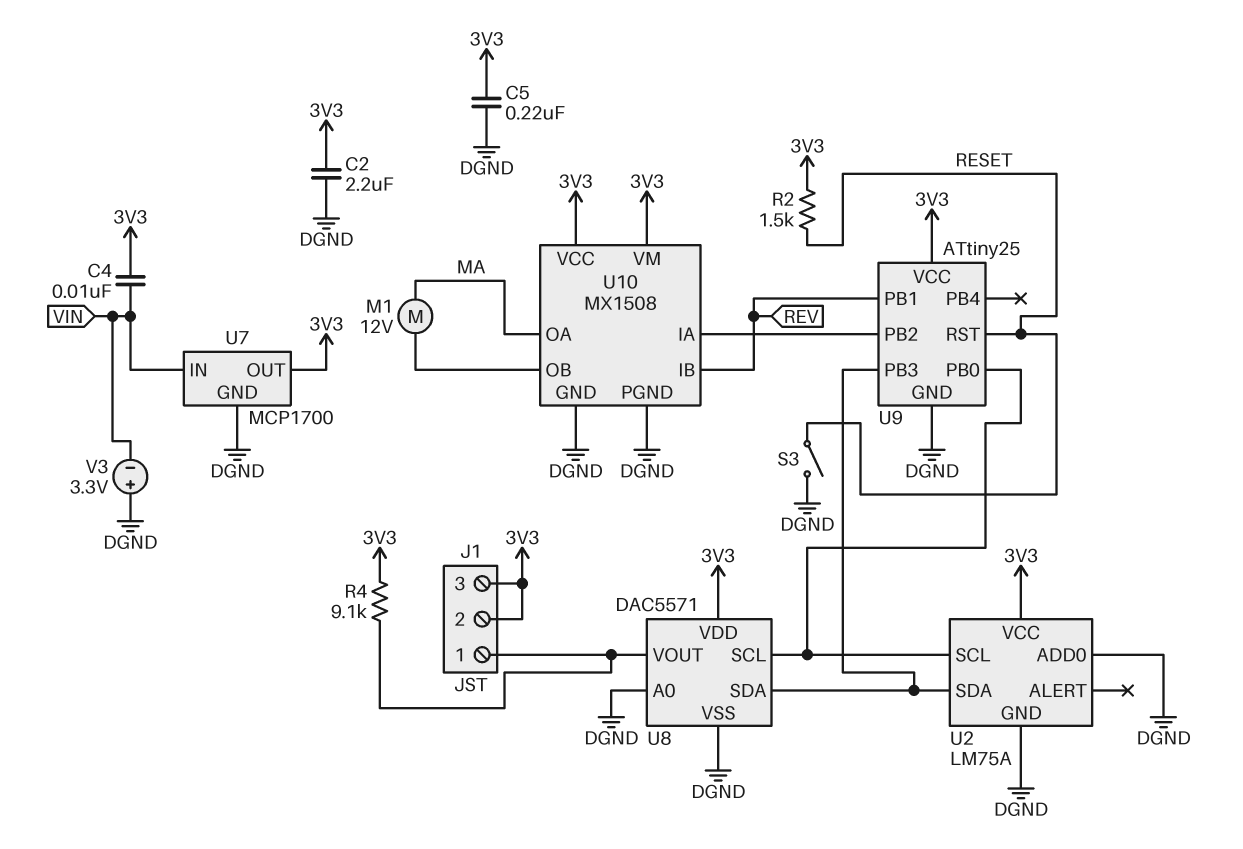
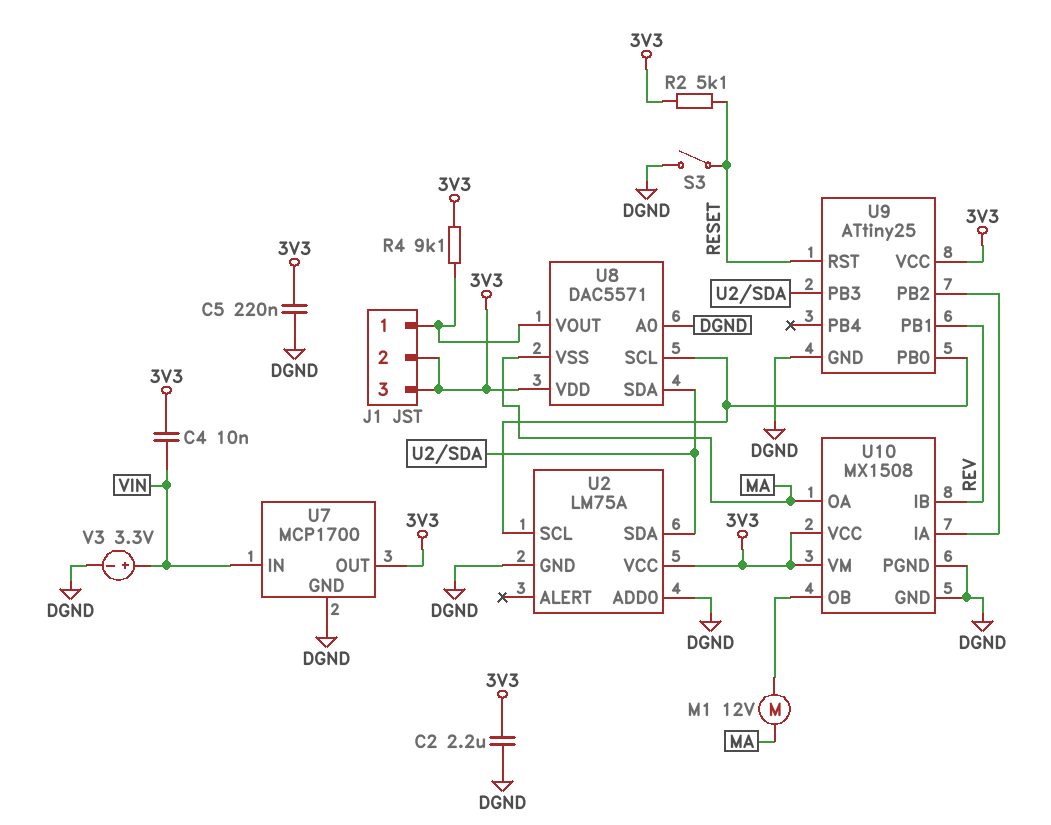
R2: 1.5k (3V3, RESET) -> 5.1k (3V3, RESET)
U8 pin VSS: DGND -> MA
V3: 3.3V (plus DGND, minus VIN) -> 3.3V (plus VIN, minus DGND)

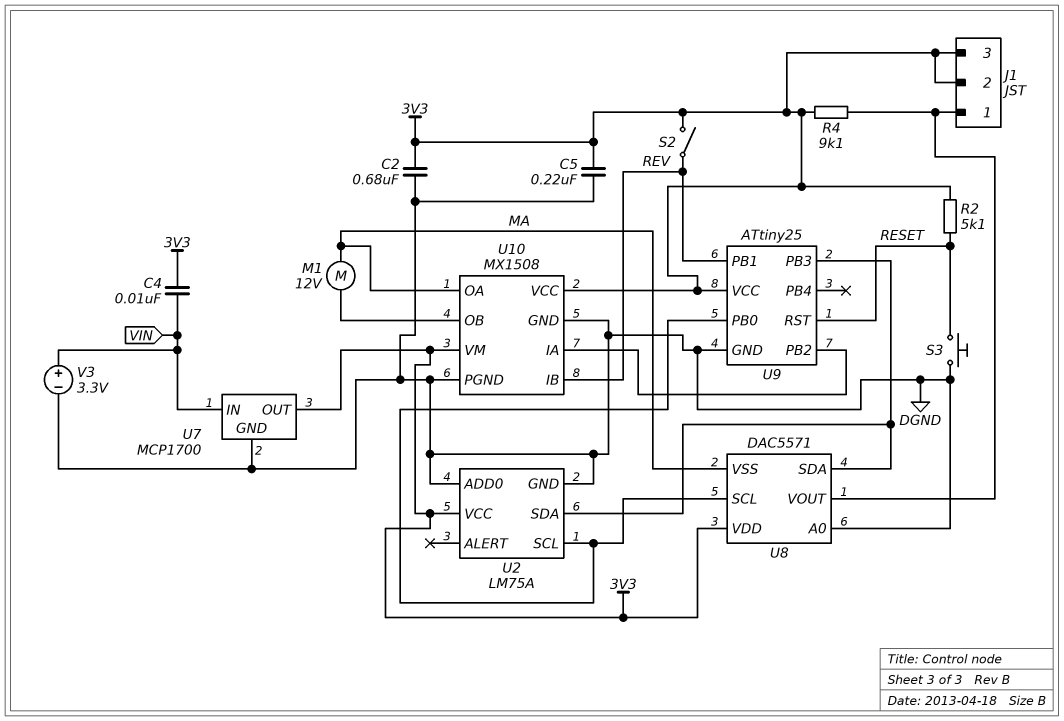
C2: 2.2uF (3V3, DGND) -> 680nF (3V3, DGND)
S2: none -> switch (3V3, REV)
S3: switch (DGND, RESET) -> button (DGND, RESET)

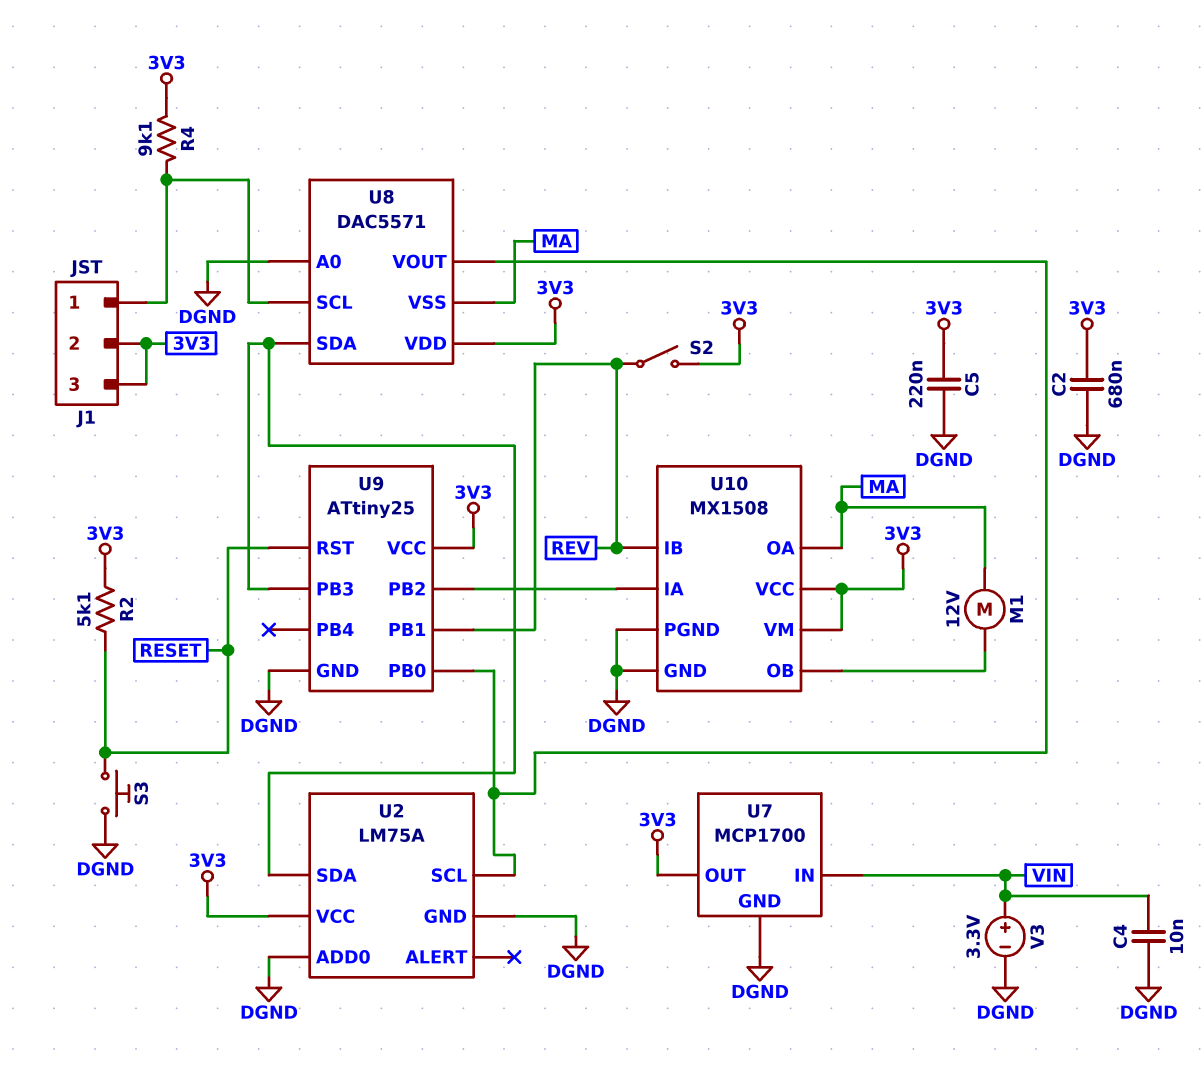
C4: 10nF (3V3, VIN) -> 10nF (DGND, VIN)
U8 pin SCL: U2/SCL -> J1/1
U8 pin VOUT: J1/1 -> U2/SCL

